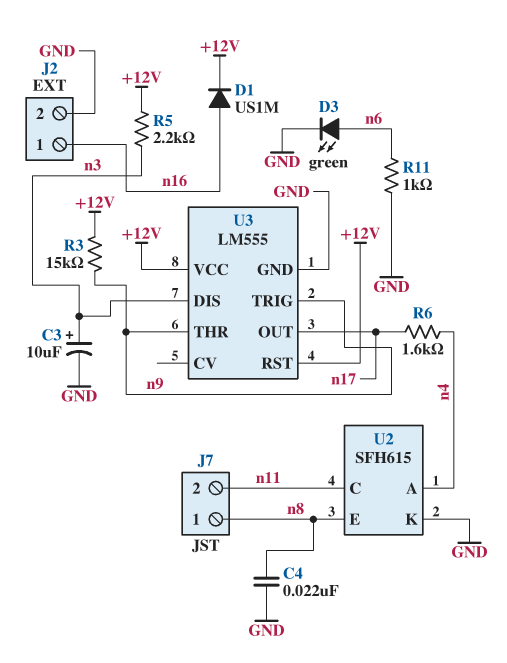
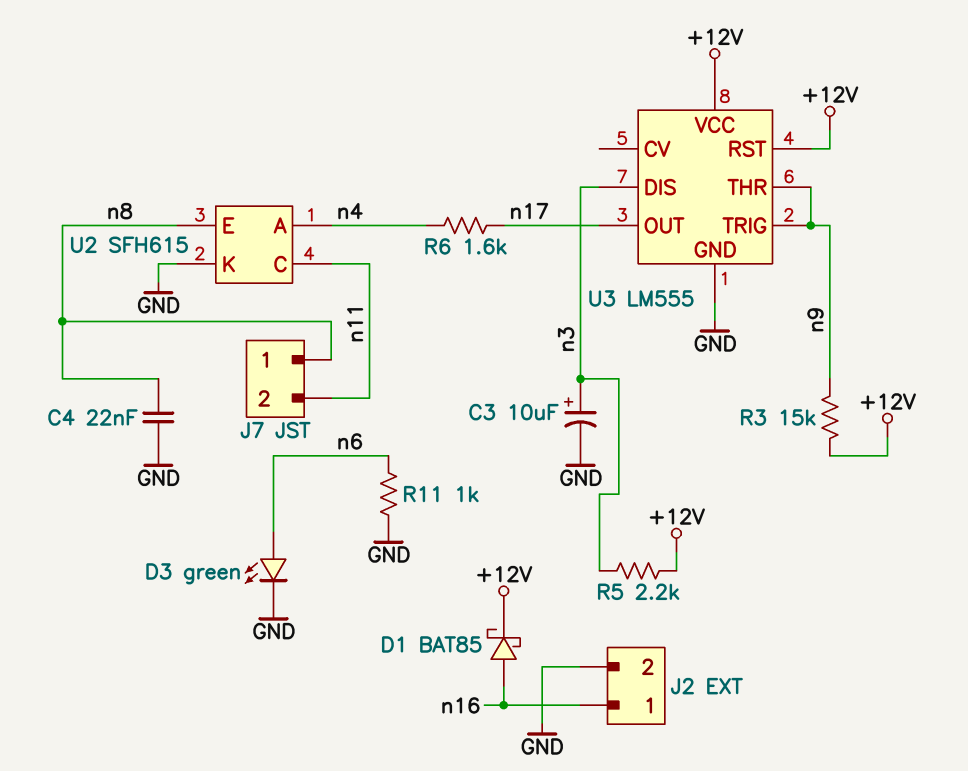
D1: diode US1M (A n16, K +12V) -> schottky BAT85 (A n16, K +12V)

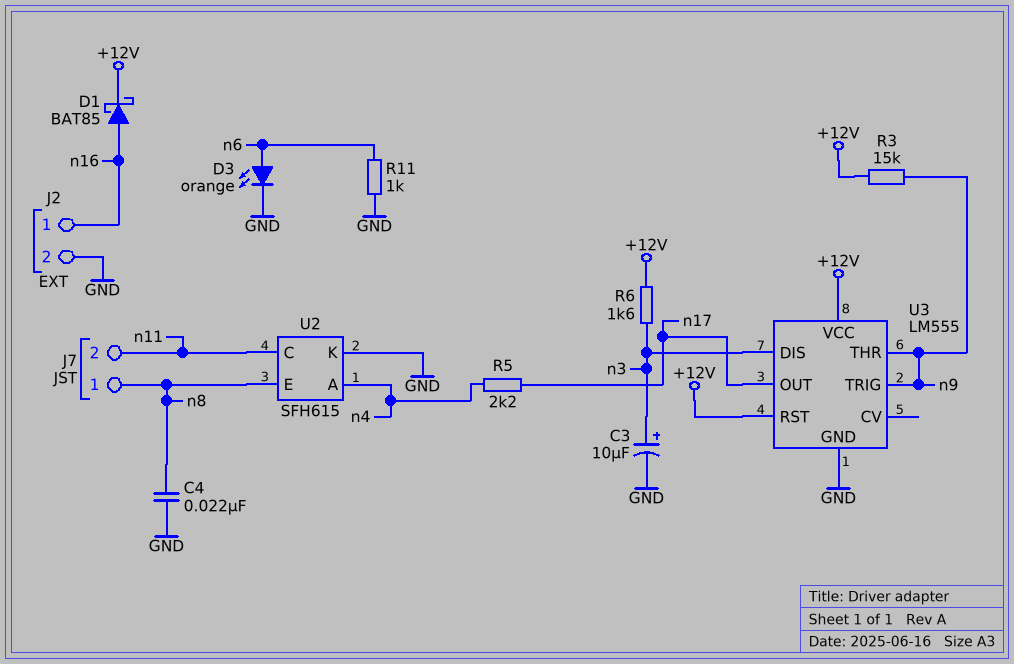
D3: LED green (A n6, K GND) -> LED orange (A n6, K GND)
R5: 2.2k (+12V, n3) -> 2.2k (n4, n17)
R6: 1.6k (n4, n17) -> 1.6k (+12V, n3)

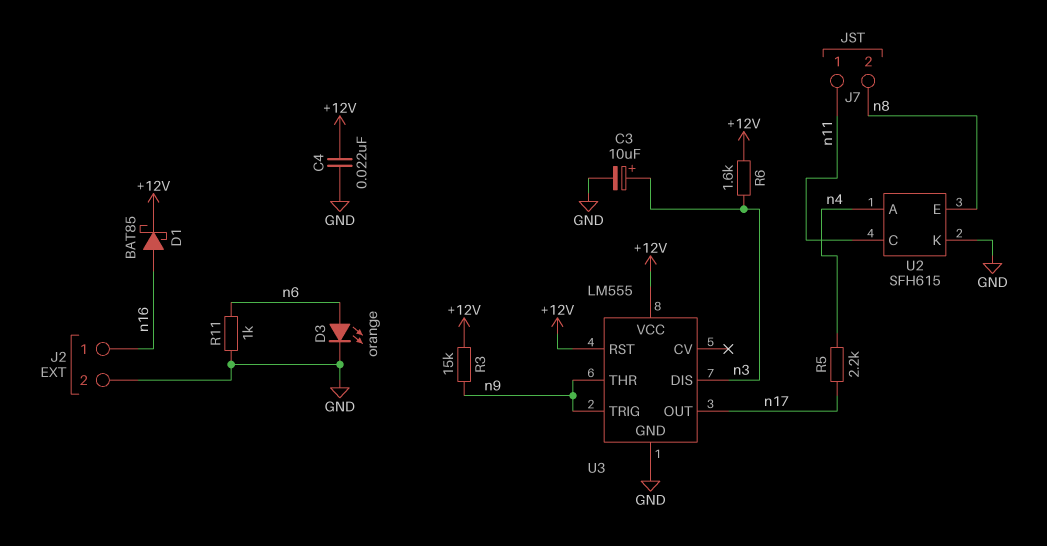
C4: 22nF (GND, n8) -> 22nF (+12V, GND)
J7 pin 1: n8 -> n11
J7 pin 2: n11 -> n8

